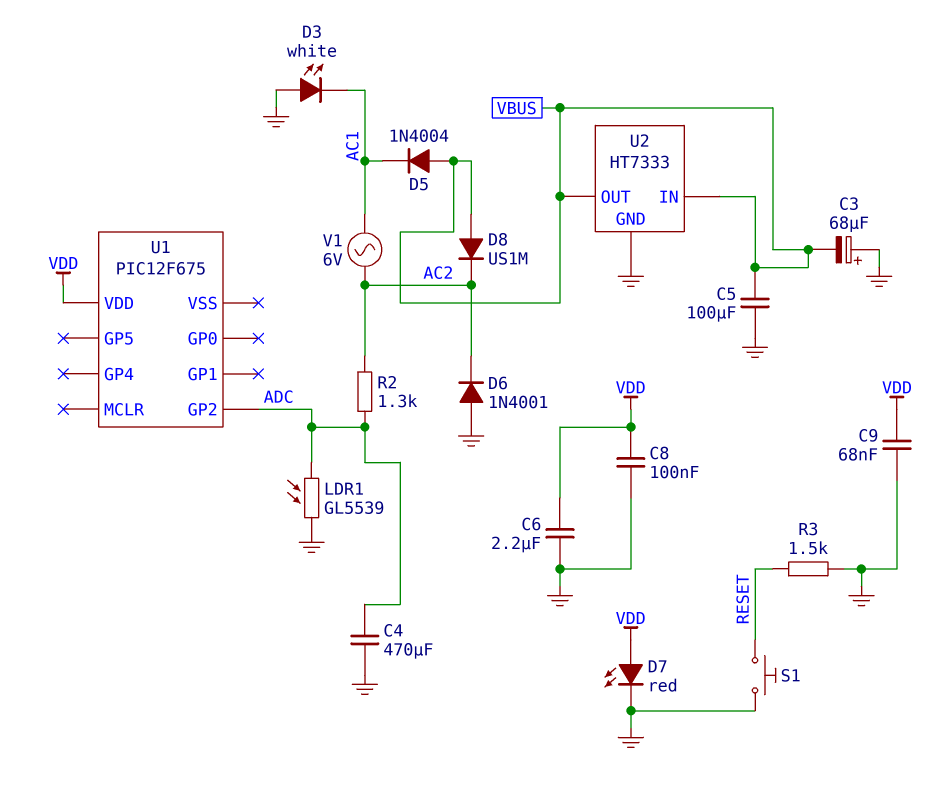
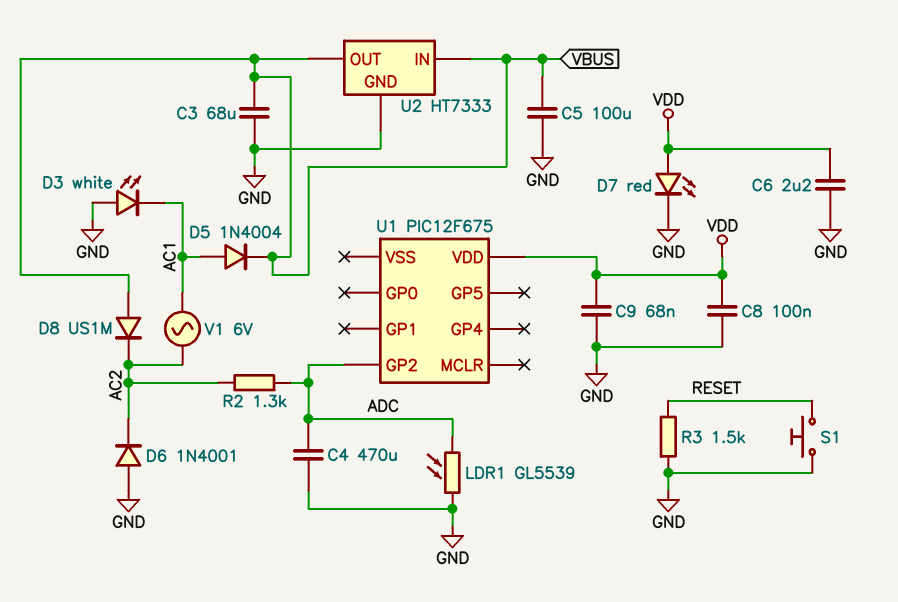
C3: 68uF (plus GND, minus VBUS) -> 68uF (GND, VBUS)
D5: diode 1N4004 (A VBUS, K AC1) -> diode 1N4004 (A AC1, K VBUS)

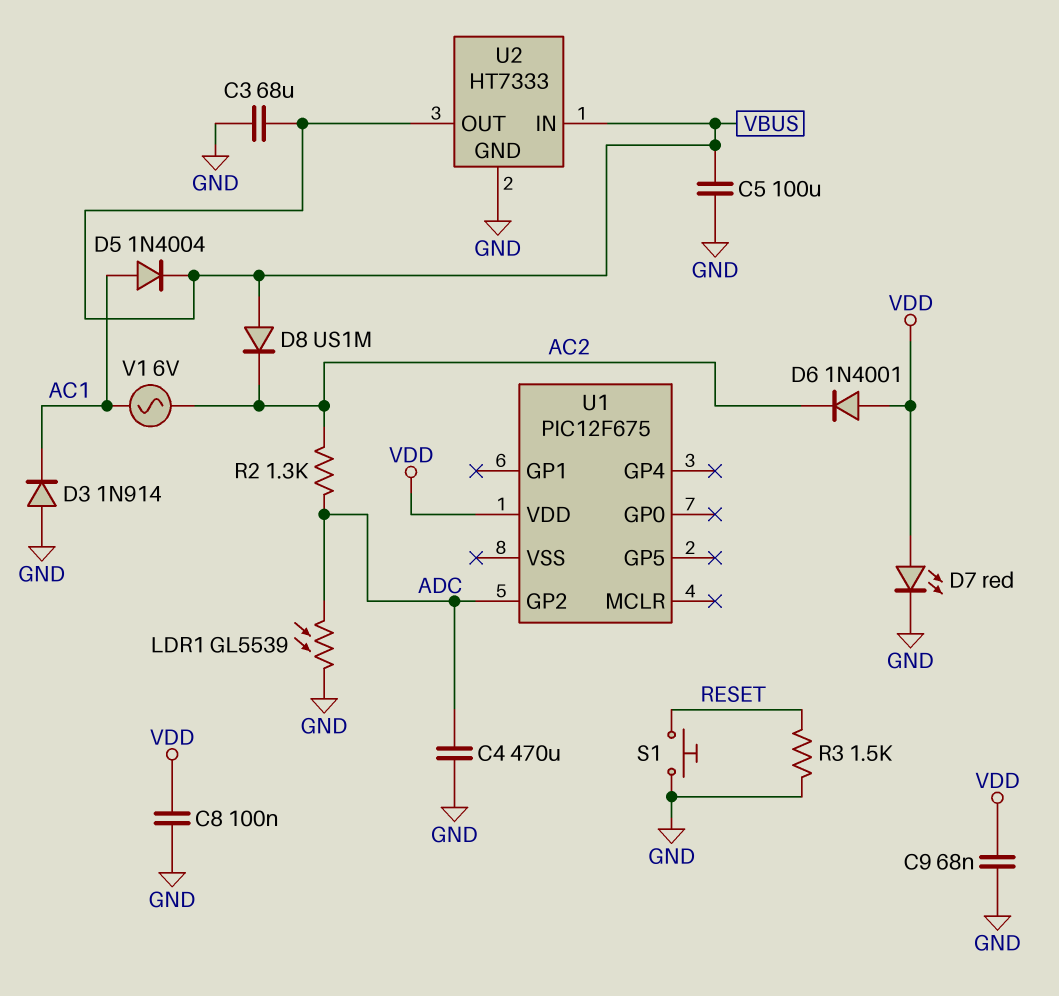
C6: 2.2uF (GND, VDD) -> none
D3: LED white (A GND, K AC1) -> diode 1N914 (A GND, K AC1)
D6: diode 1N4001 (A GND, K AC2) -> diode 1N4001 (A VDD, K AC2)

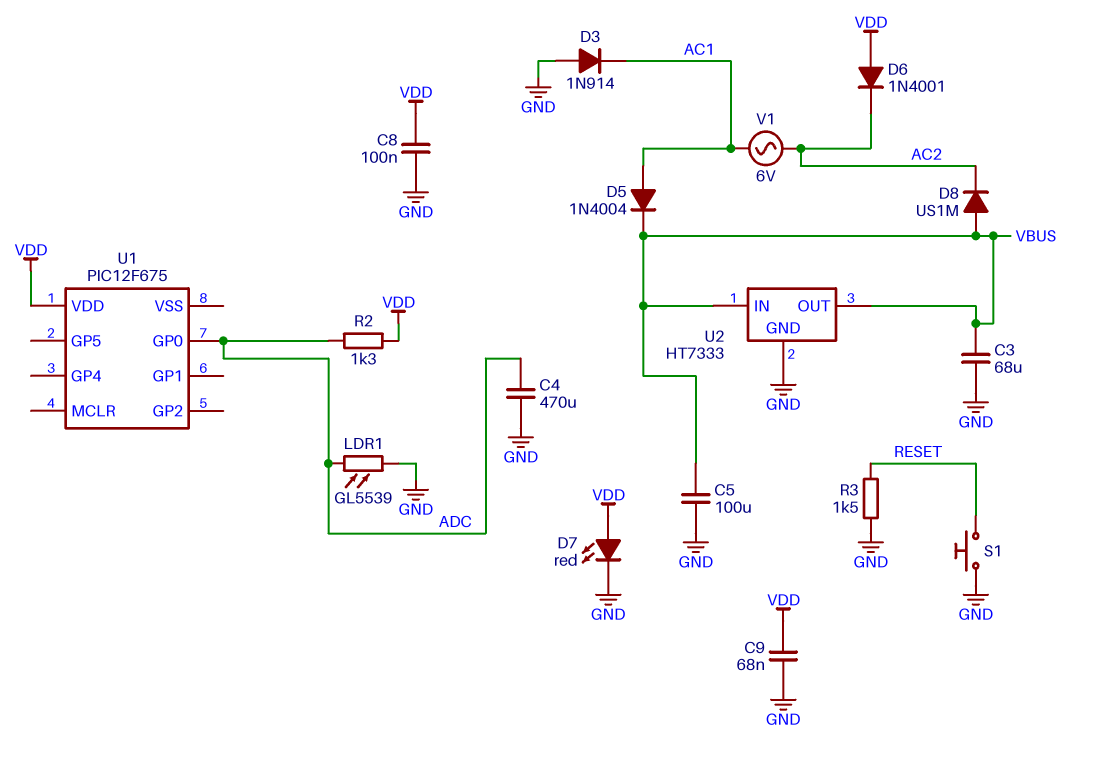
R2: 1.3k (AC2, ADC) -> 1.3k (ADC, VDD)
U1 pin GP0: none -> ADC
U1 pin GP2: ADC -> none

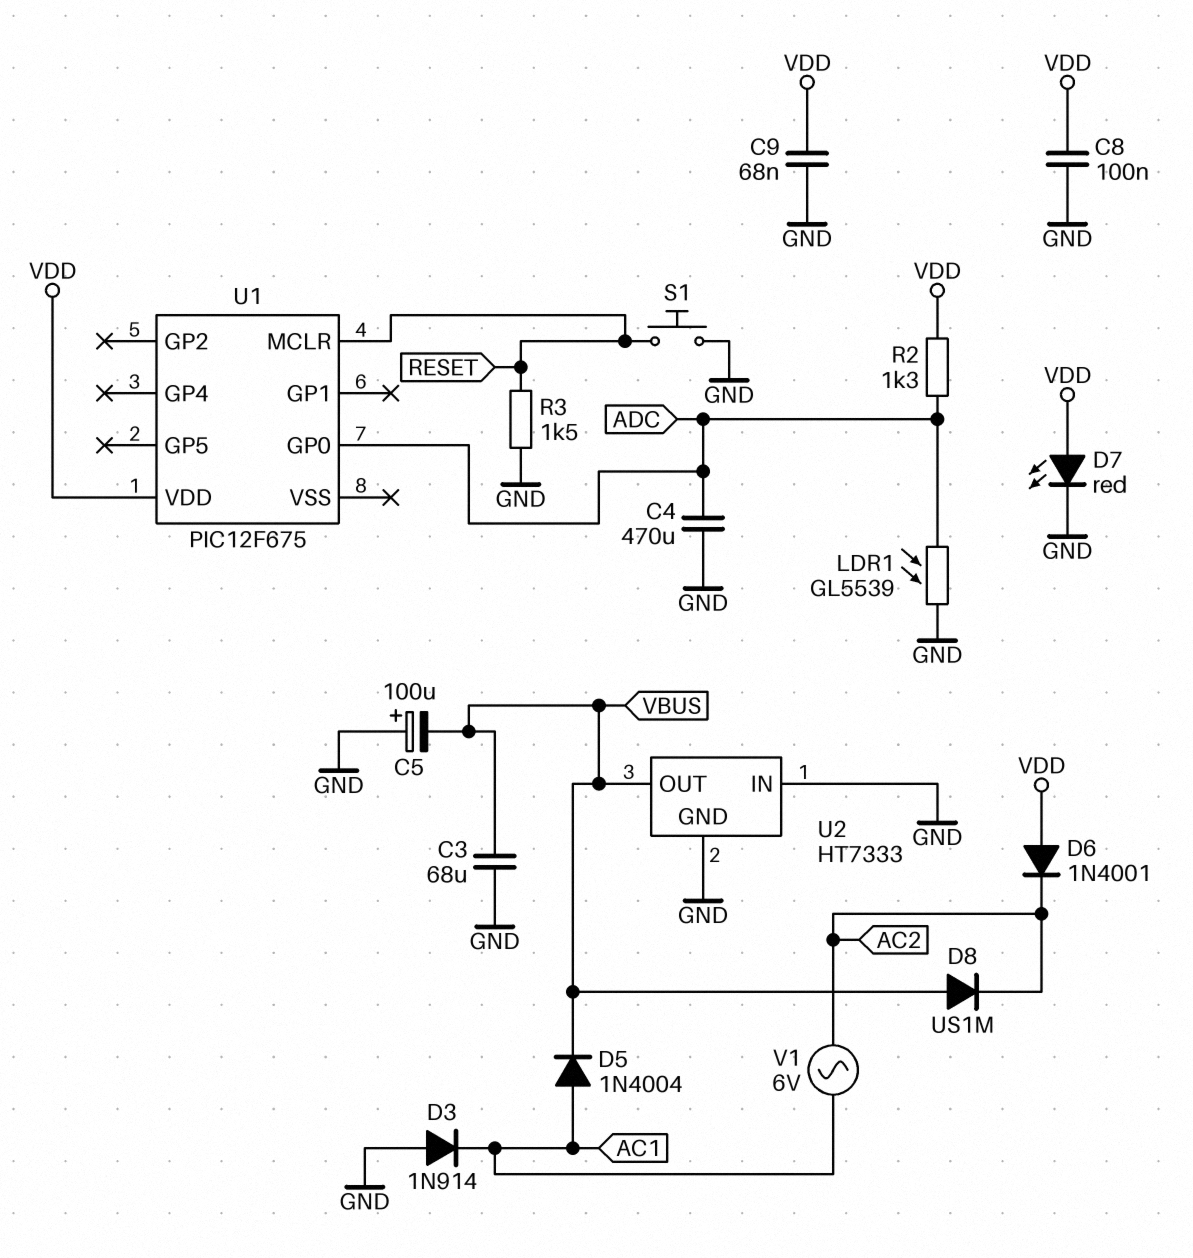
C5: 100uF (GND, VBUS) -> 100uF (plus GND, minus VBUS)
U1 pin MCLR: none -> RESET
U2 pin IN: VBUS -> GND

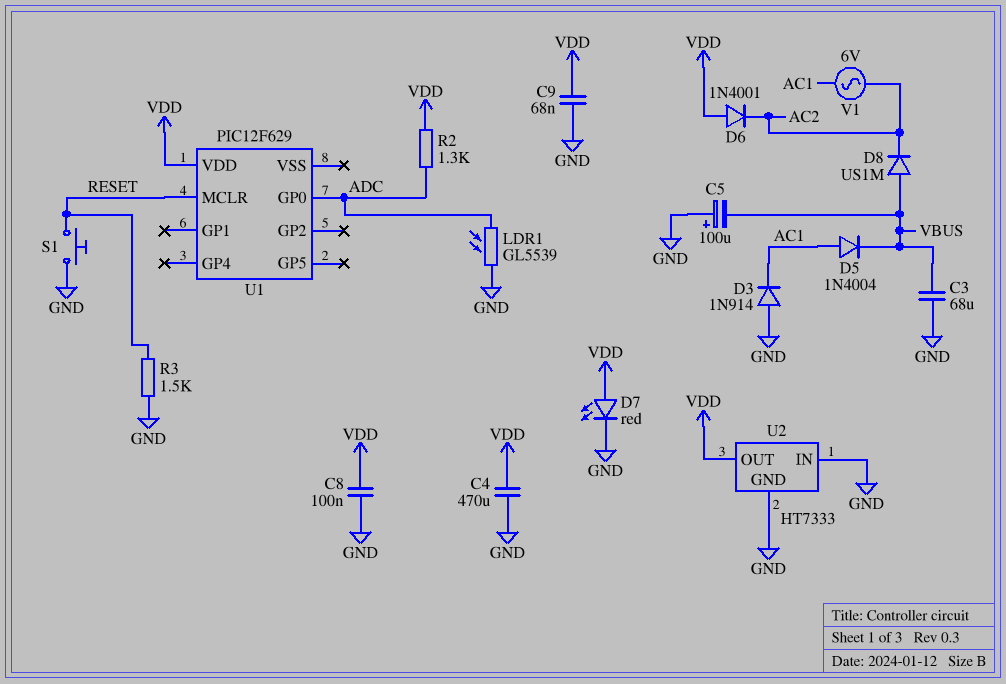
C4: 470uF (ADC, GND) -> 470uF (GND, VDD)
U1: PIC12F675 -> PIC12F629
U2 pin OUT: VBUS -> VDD

